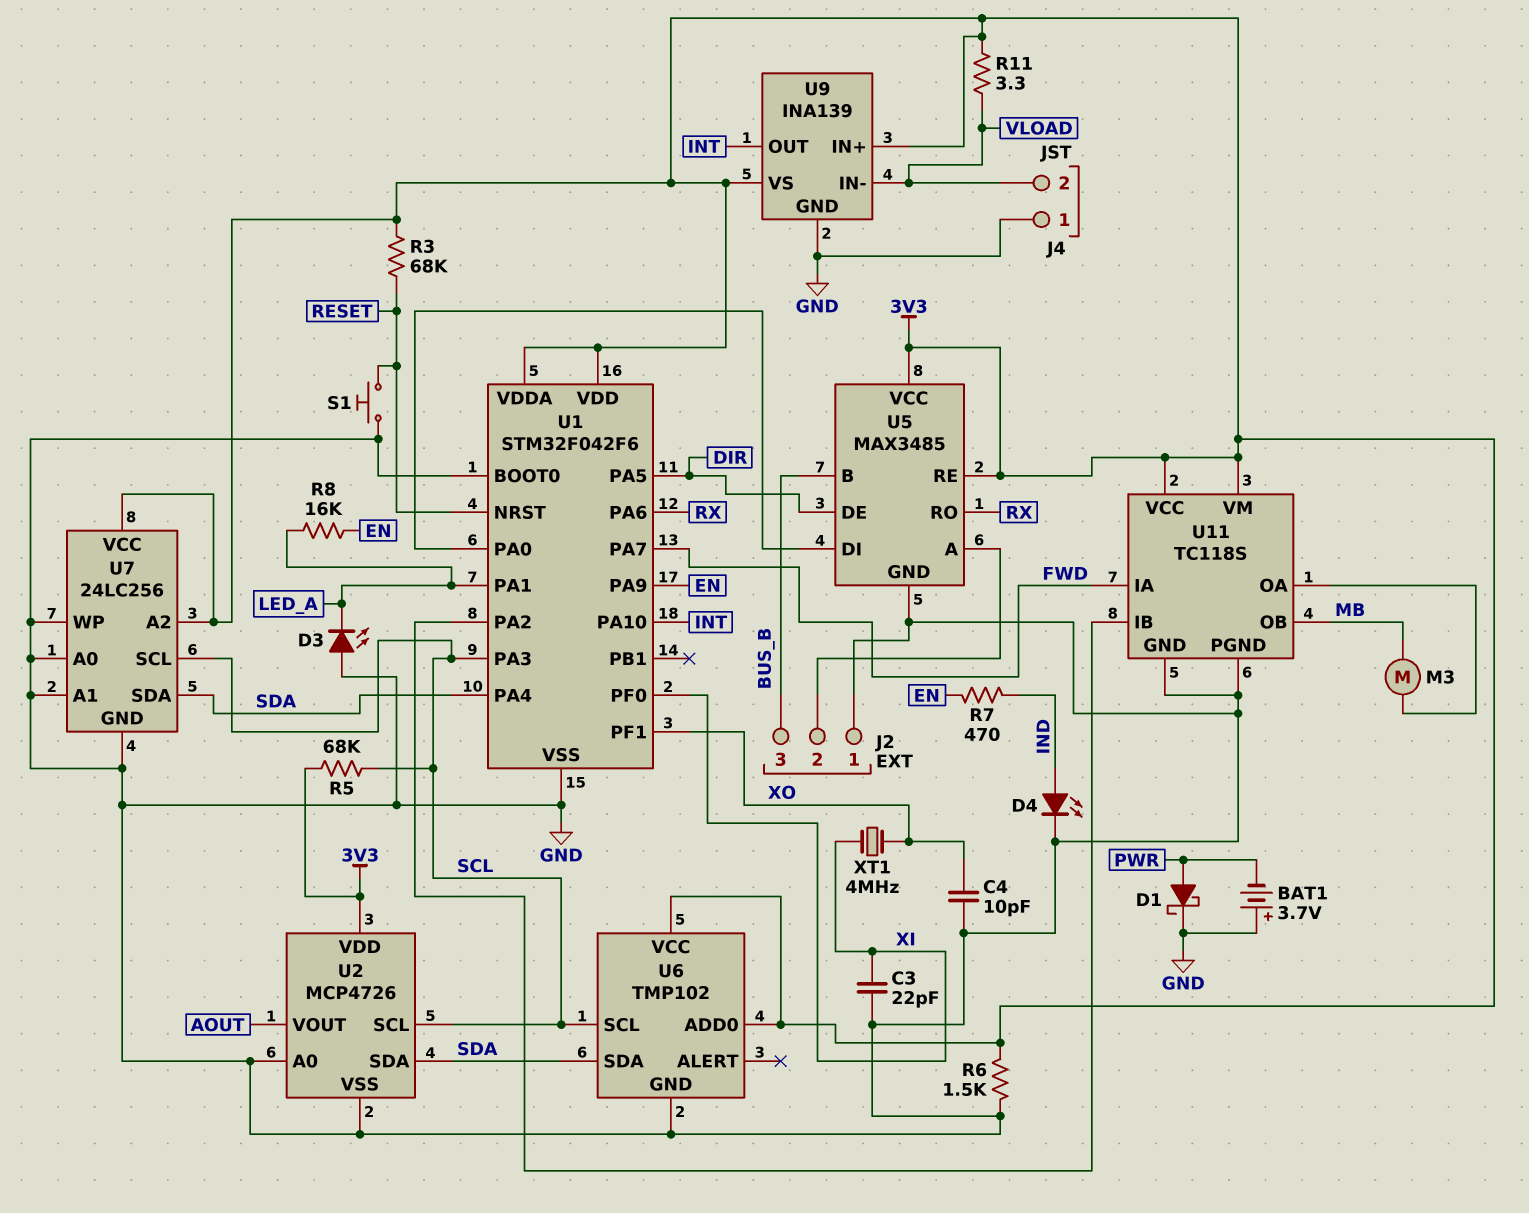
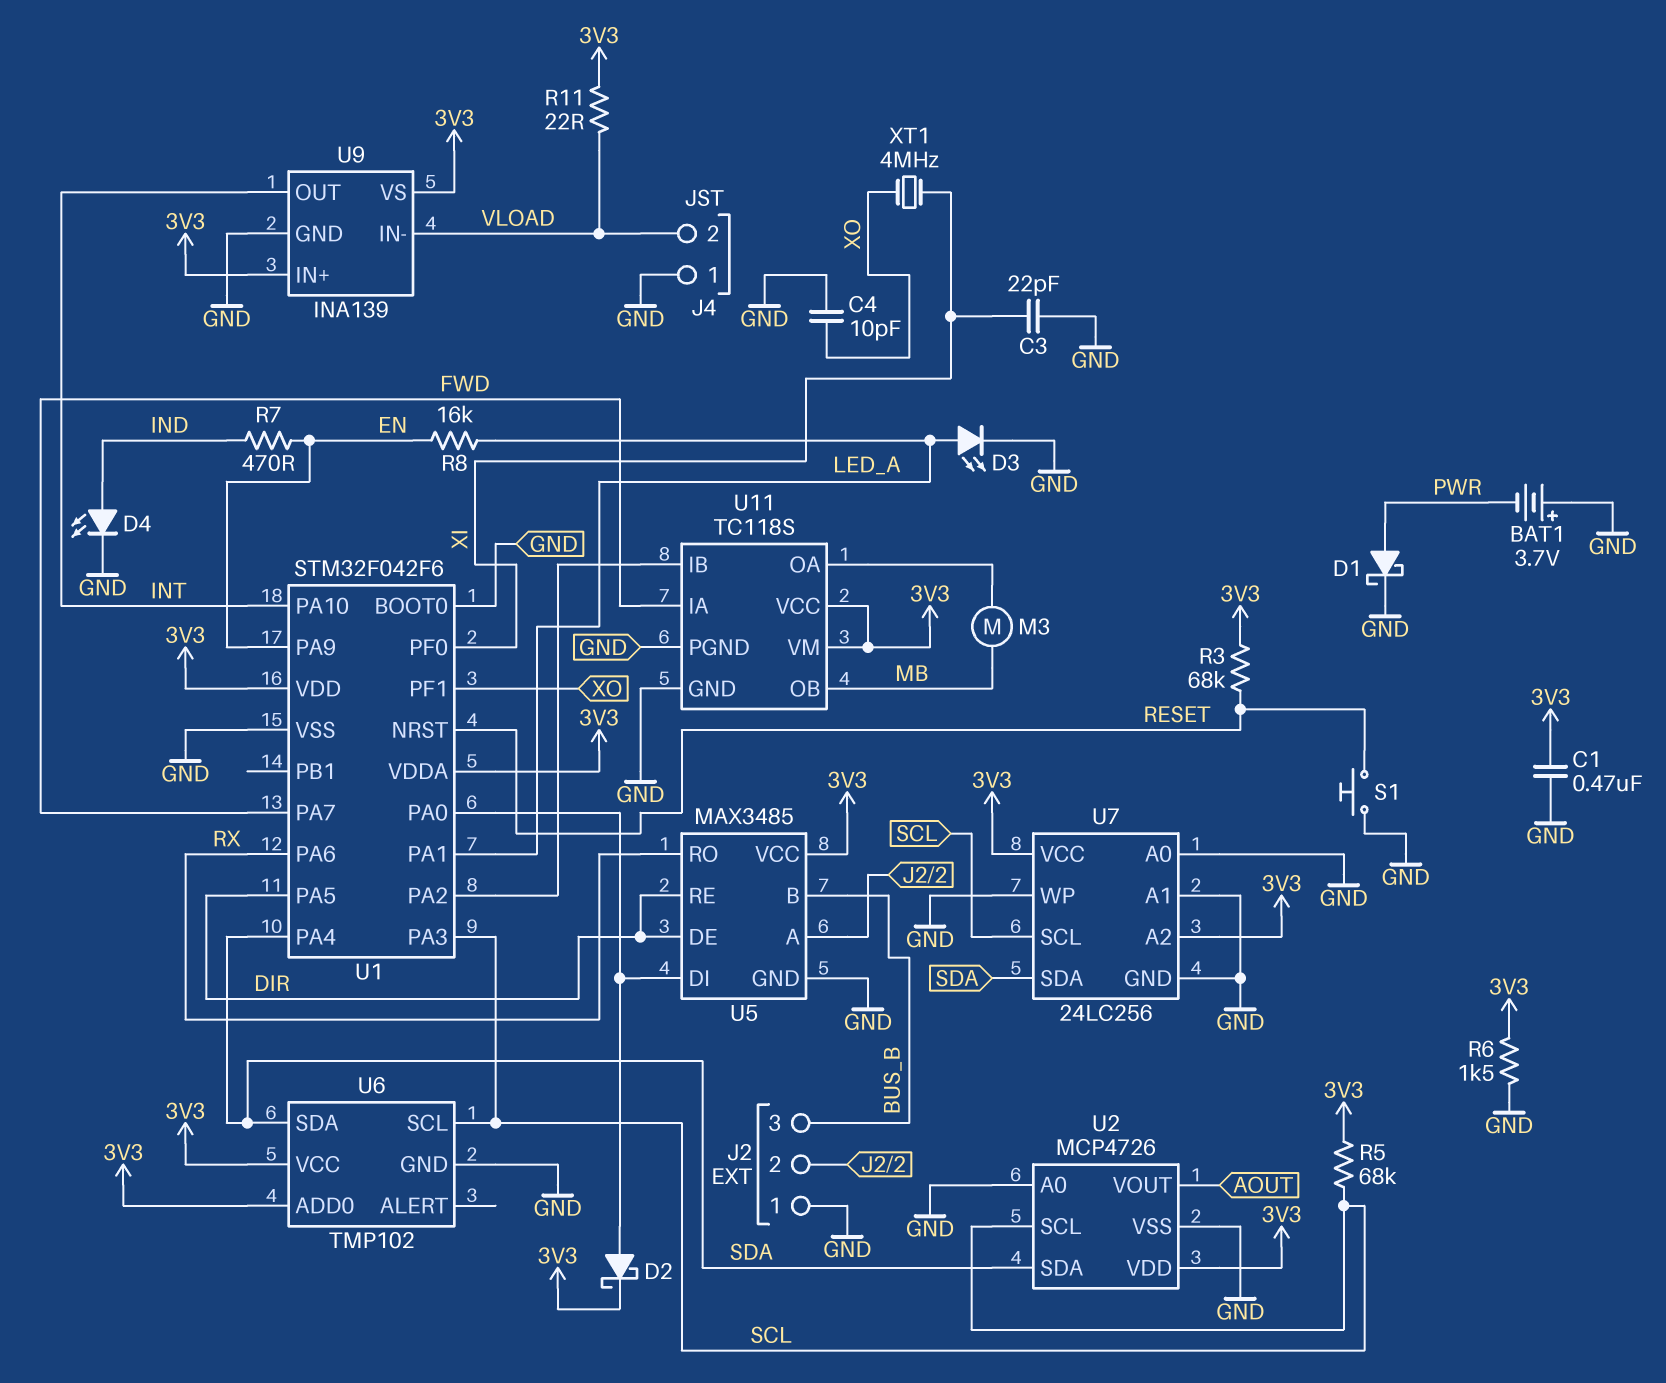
C1: none -> 470nF (3V3, GND)
D2: none -> schottky (A U1/PA0, K 3V3)
D3: LED (A GND, K LED_A) -> LED (A LED_A, K GND)
R11: 3.3 (3V3, VLOAD) -> 22 (3V3, VLOAD)
U5 pin RE: 3V3 -> DIR

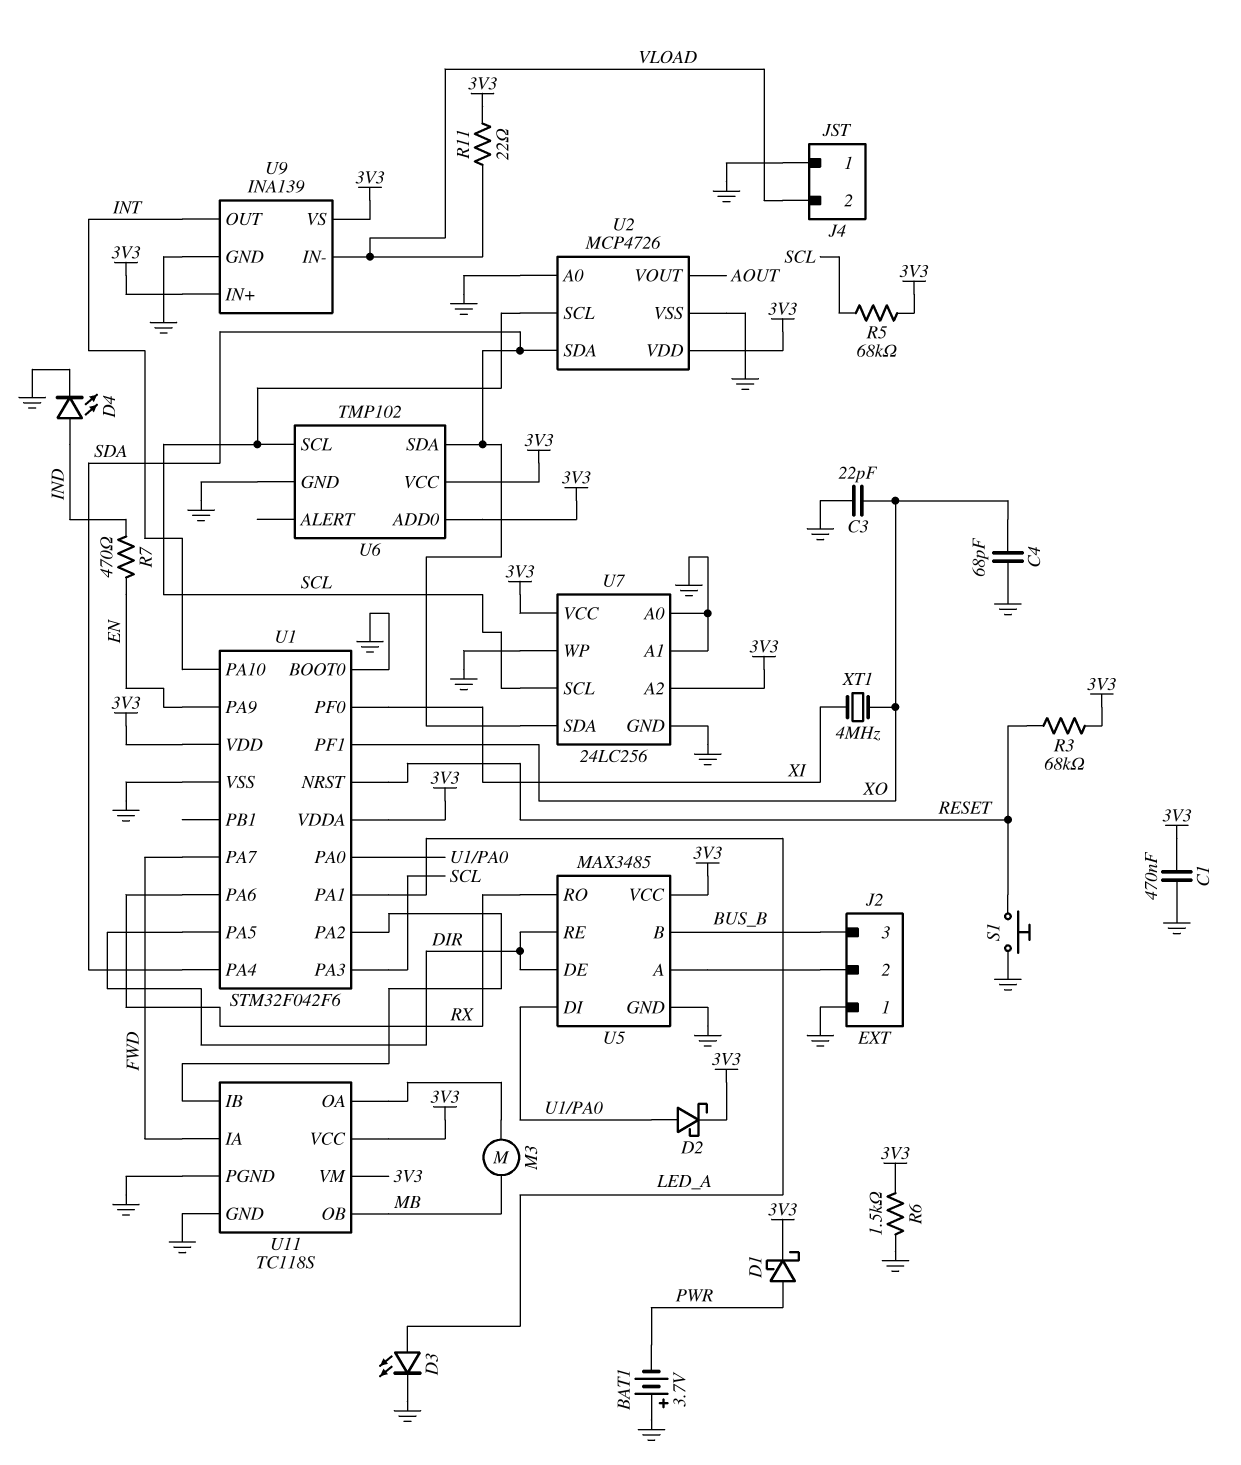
C3: 22pF (GND, XI) -> 22pF (GND, XO)
C4: 10pF (GND, XO) -> 68pF (GND, XO)
D1: schottky (A PWR, K GND) -> schottky (A PWR, K 3V3)
R8: 16k (EN, LED_A) -> none

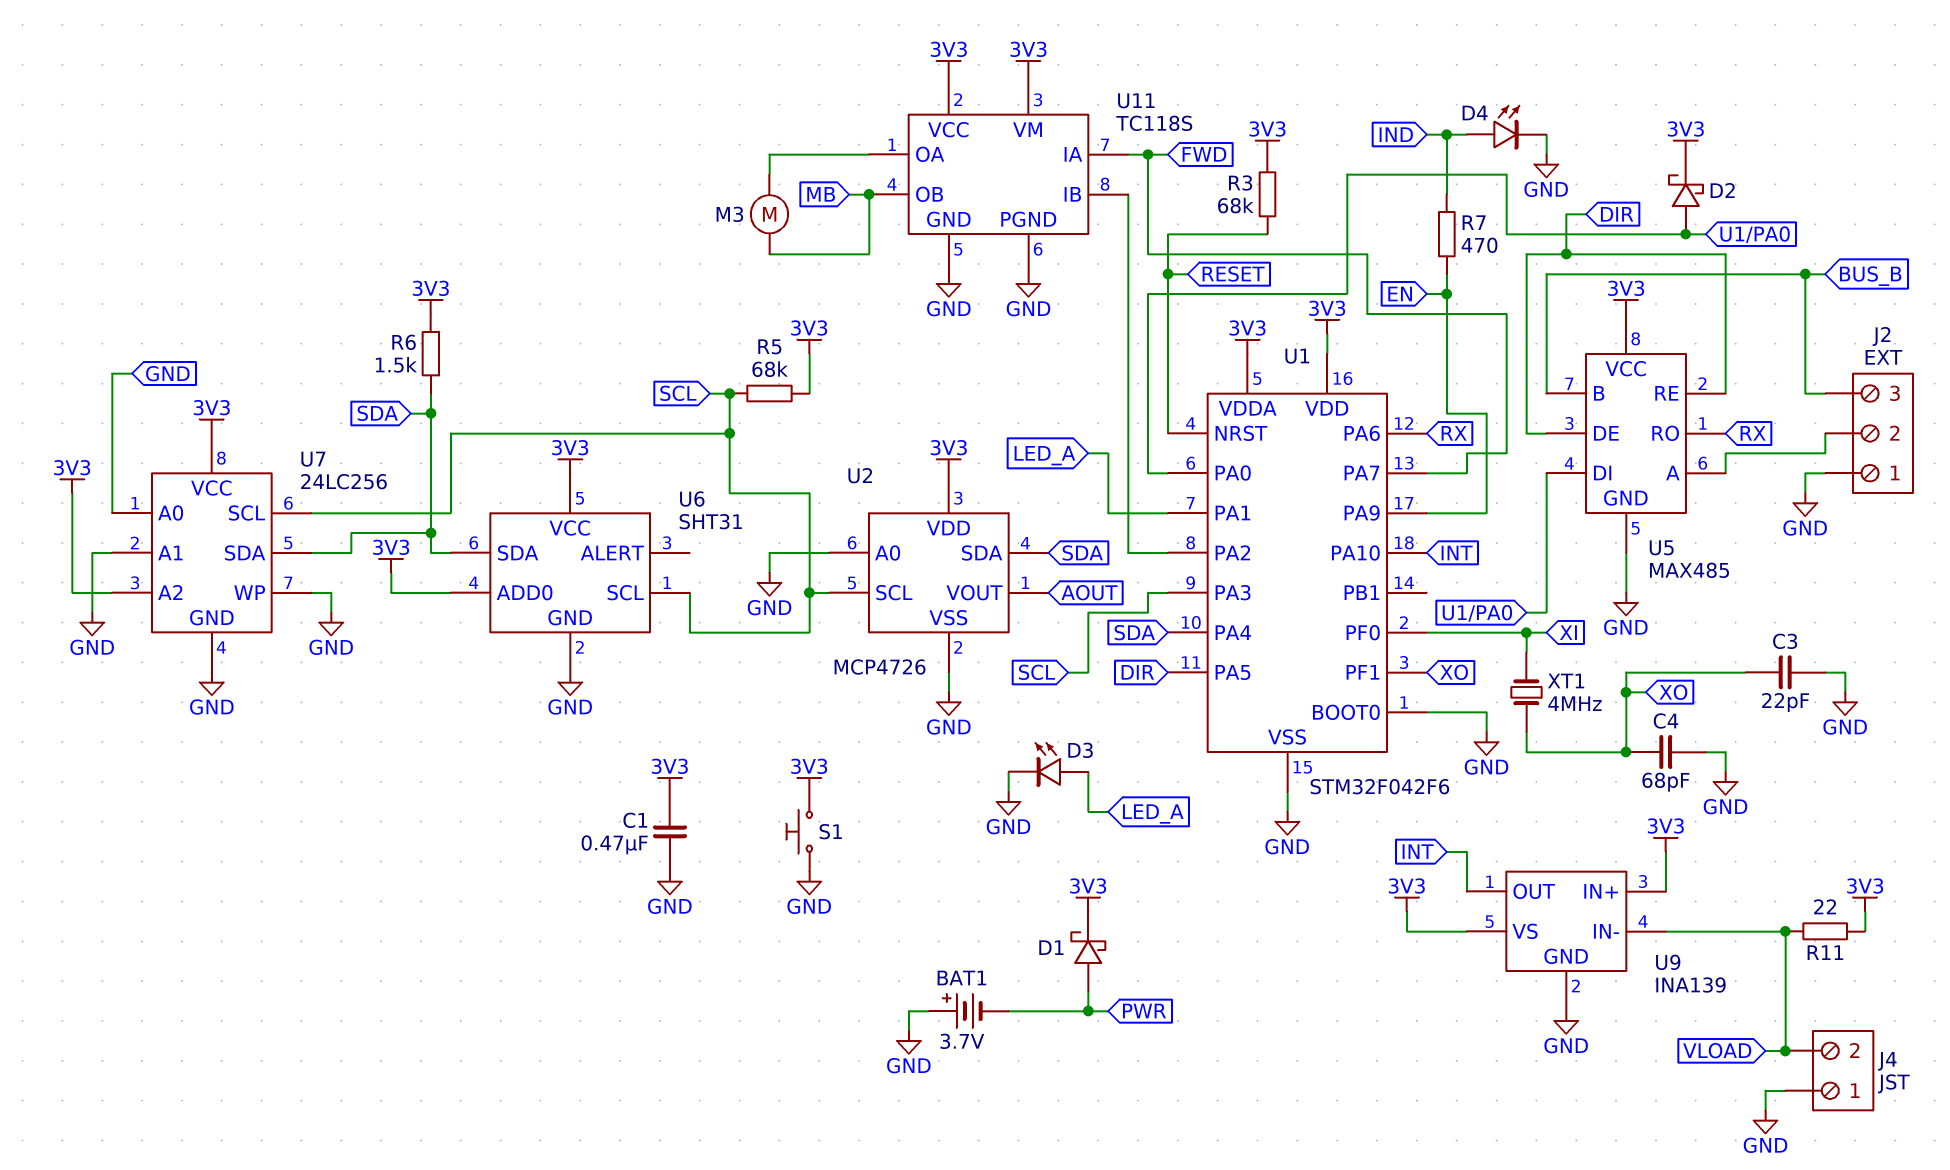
R6: 1.5k (3V3, GND) -> 1.5k (3V3, SDA)
S1: button (GND, RESET) -> button (3V3, GND)
U5: MAX3485 -> MAX485
U6: TMP102 -> SHT31

